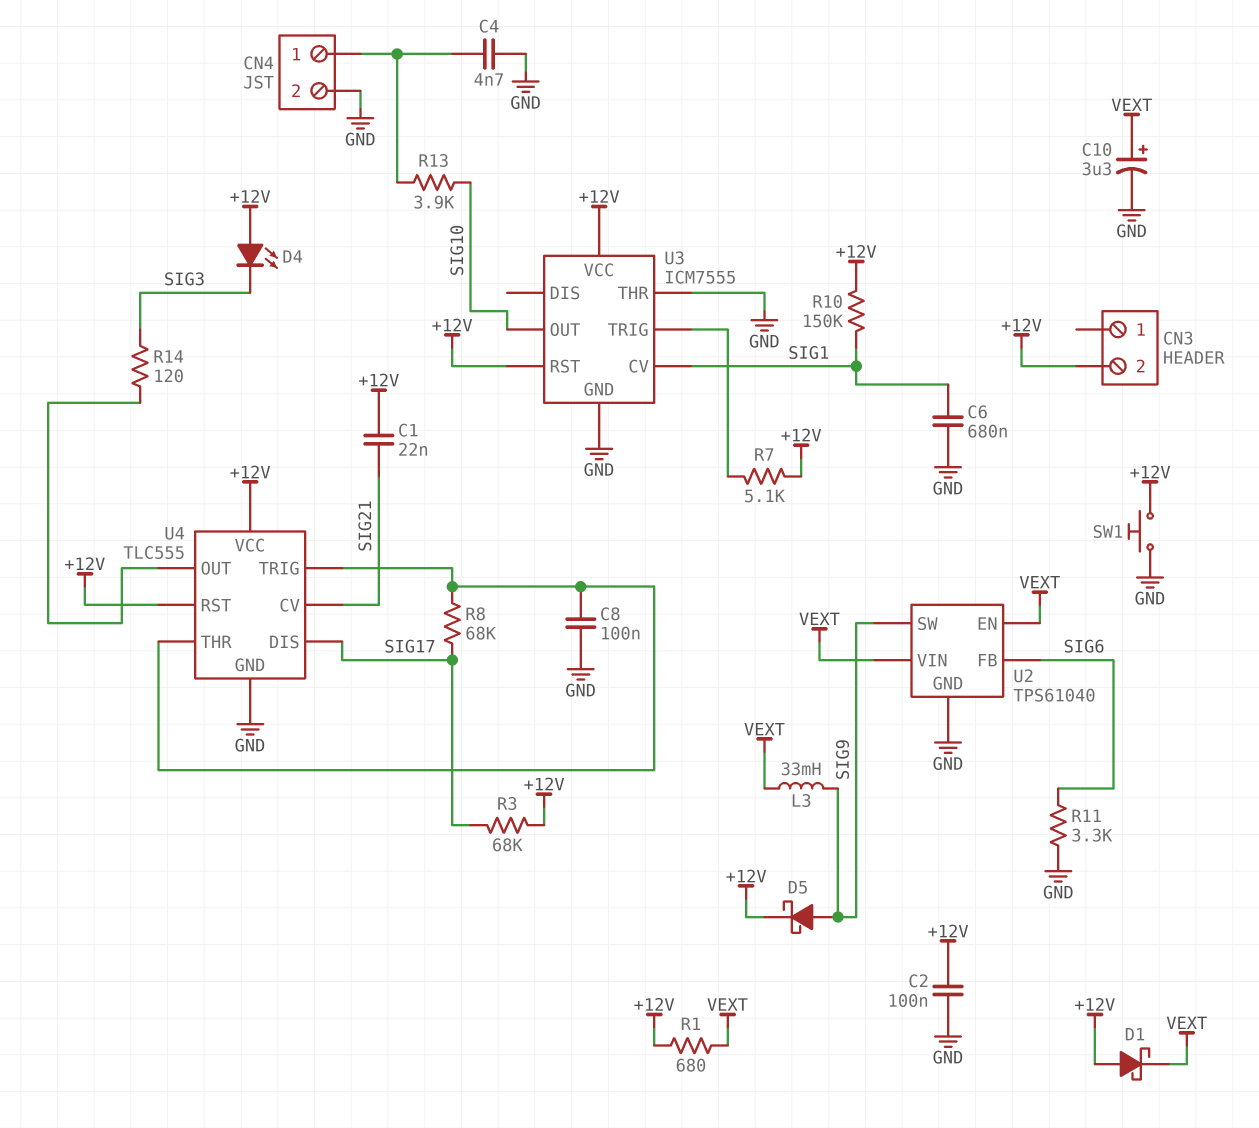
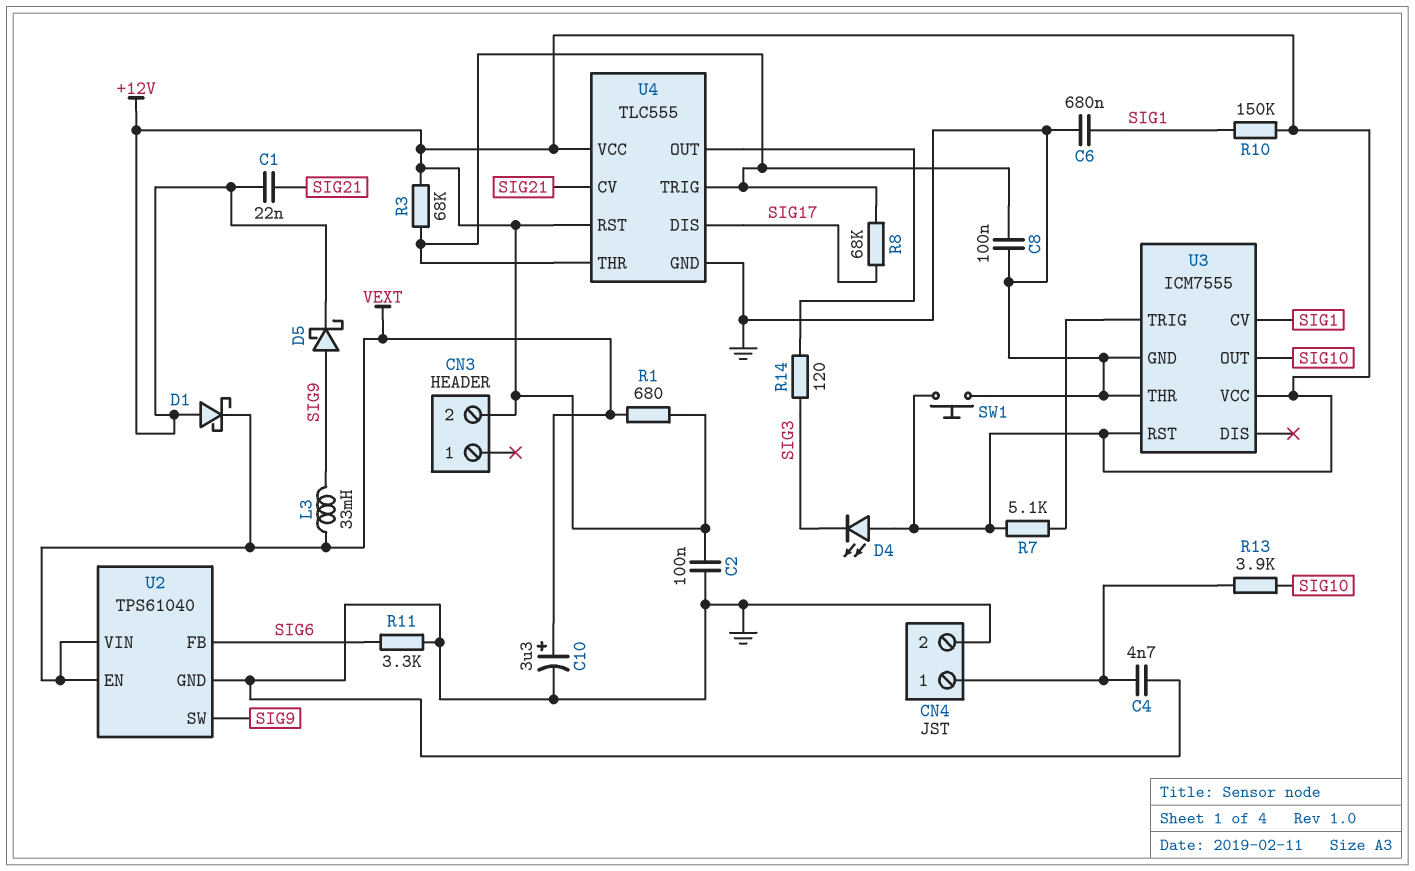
R3: 68k (+12V, SIG17) -> 68k (+12V, U4/THR)

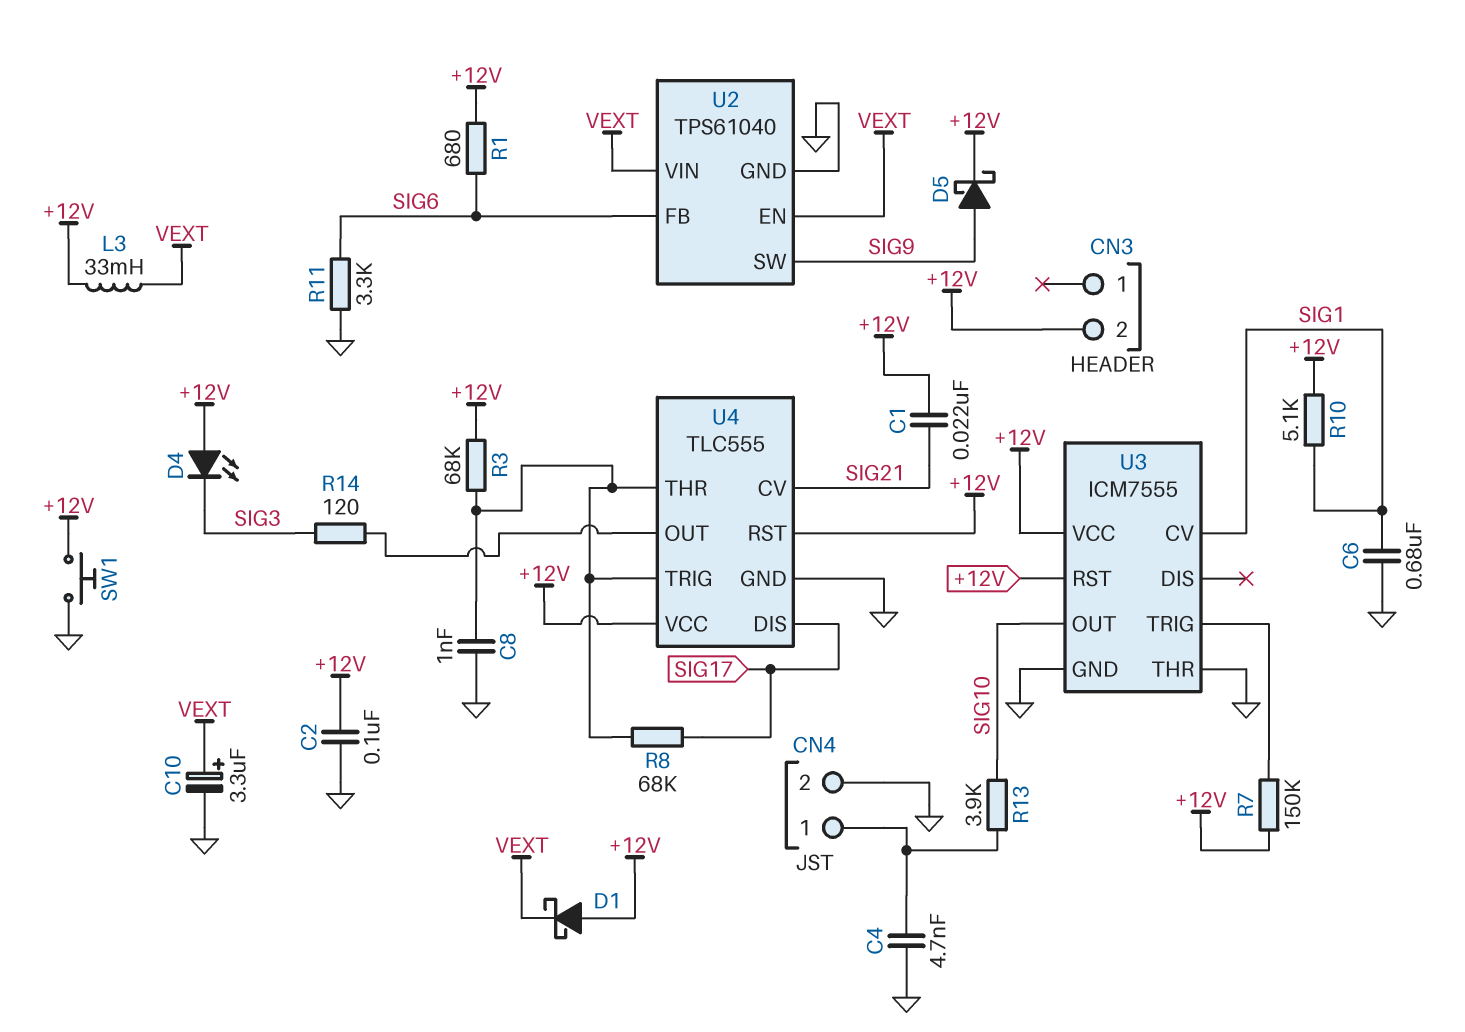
C8: 100nF (GND, U4/THR) -> 1nF (GND, U4/THR)
L3: 33mH (SIG9, VEXT) -> 33mH (+12V, VEXT)
R1: 680 (+12V, VEXT) -> 680 (+12V, SIG6)
R7: 5.1k (+12V, U3/TRIG) -> 150k (+12V, U3/TRIG)
R10: 150k (+12V, SIG1) -> 5.1k (+12V, SIG1)

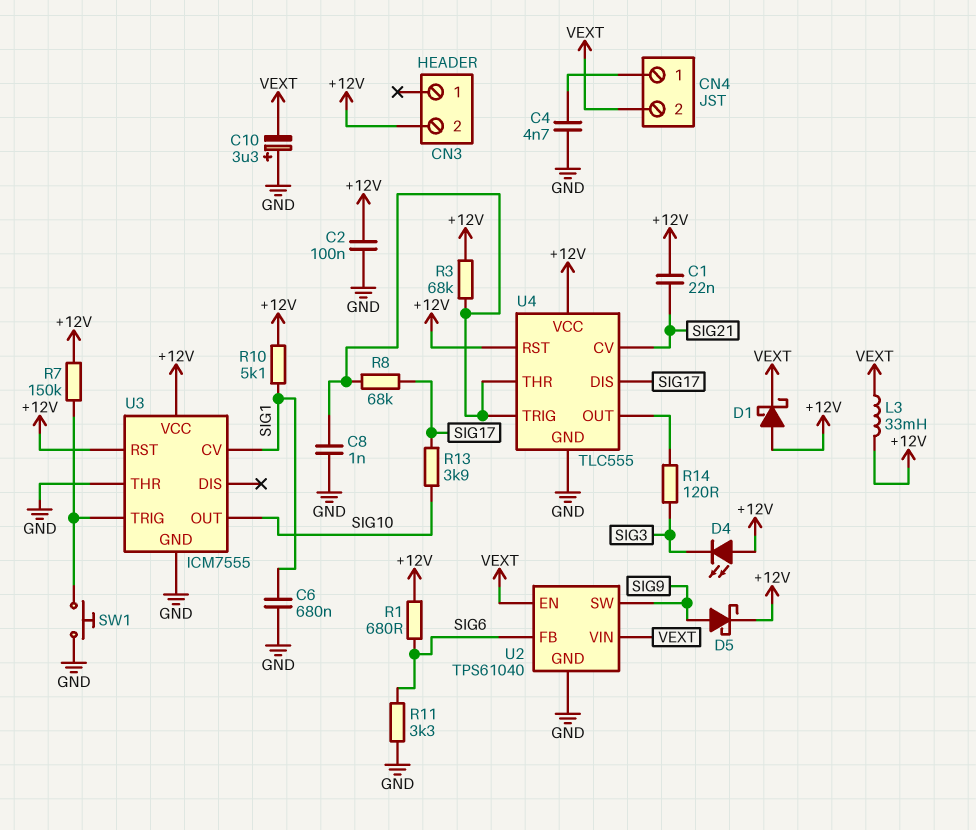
C10: 3.3uF (plus VEXT, minus GND) -> 3.3uF (plus GND, minus VEXT)
CN4 pin 2: GND -> VEXT
R13: 3.9k (CN4/1, SIG10) -> 3.9k (SIG10, SIG17)
SW1: button (+12V, GND) -> button (GND, U3/TRIG)

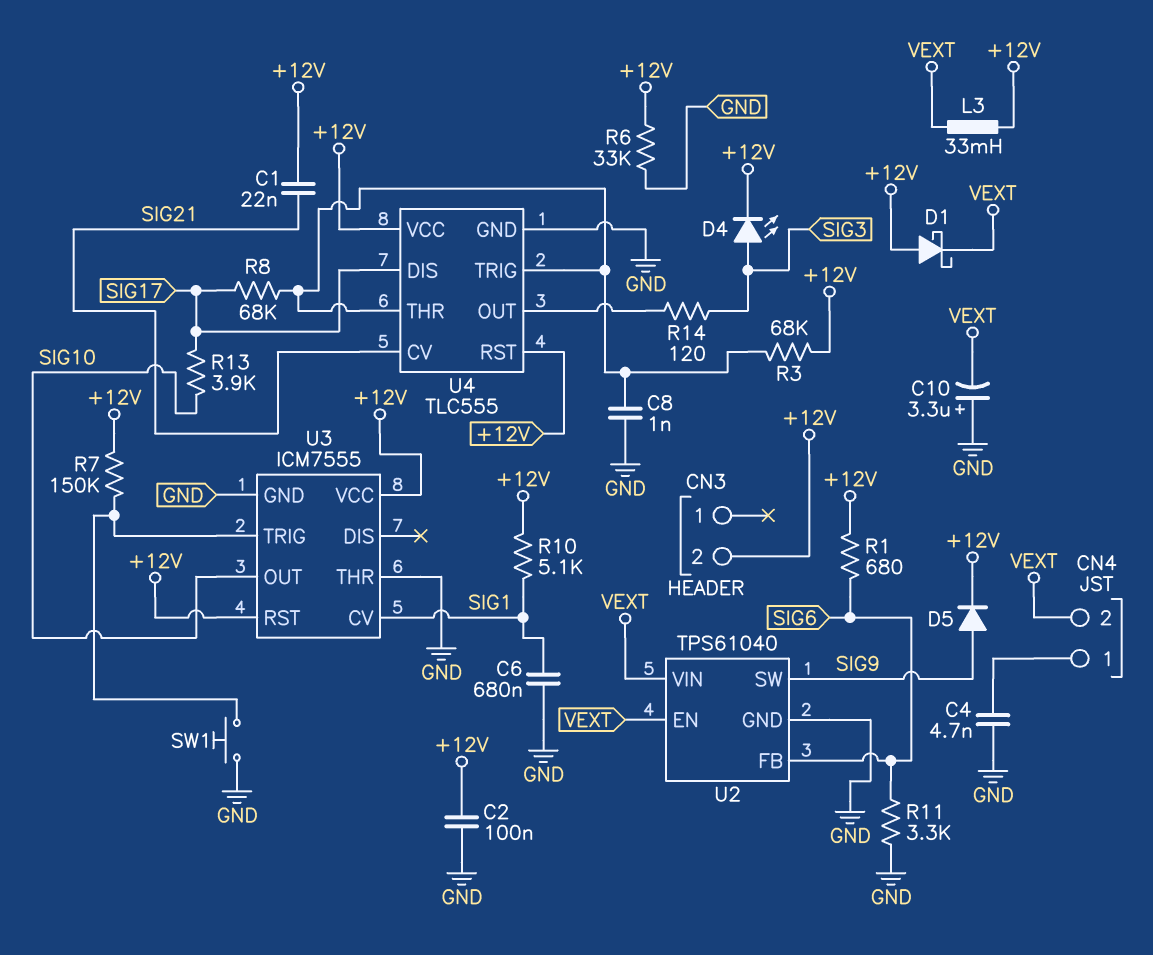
D4: LED (A +12V, K SIG3) -> LED (A SIG3, K +12V)
D5: schottky (A SIG9, K +12V) -> diode (A SIG9, K +12V)
R6: none -> 33k (+12V, GND)

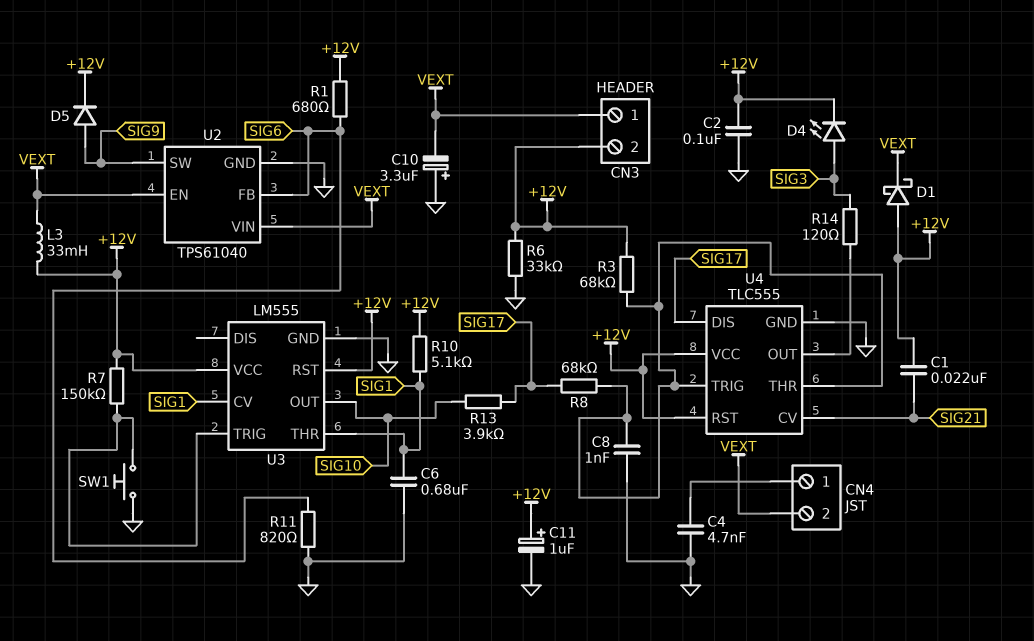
C11: none -> 1uF (plus +12V, minus GND)
CN3 pin 1: none -> VEXT
R11: 3.3k (GND, SIG6) -> 820 (GND, SIG6)
U3: ICM7555 -> LM555
U3 pin THR: GND -> SIG1

